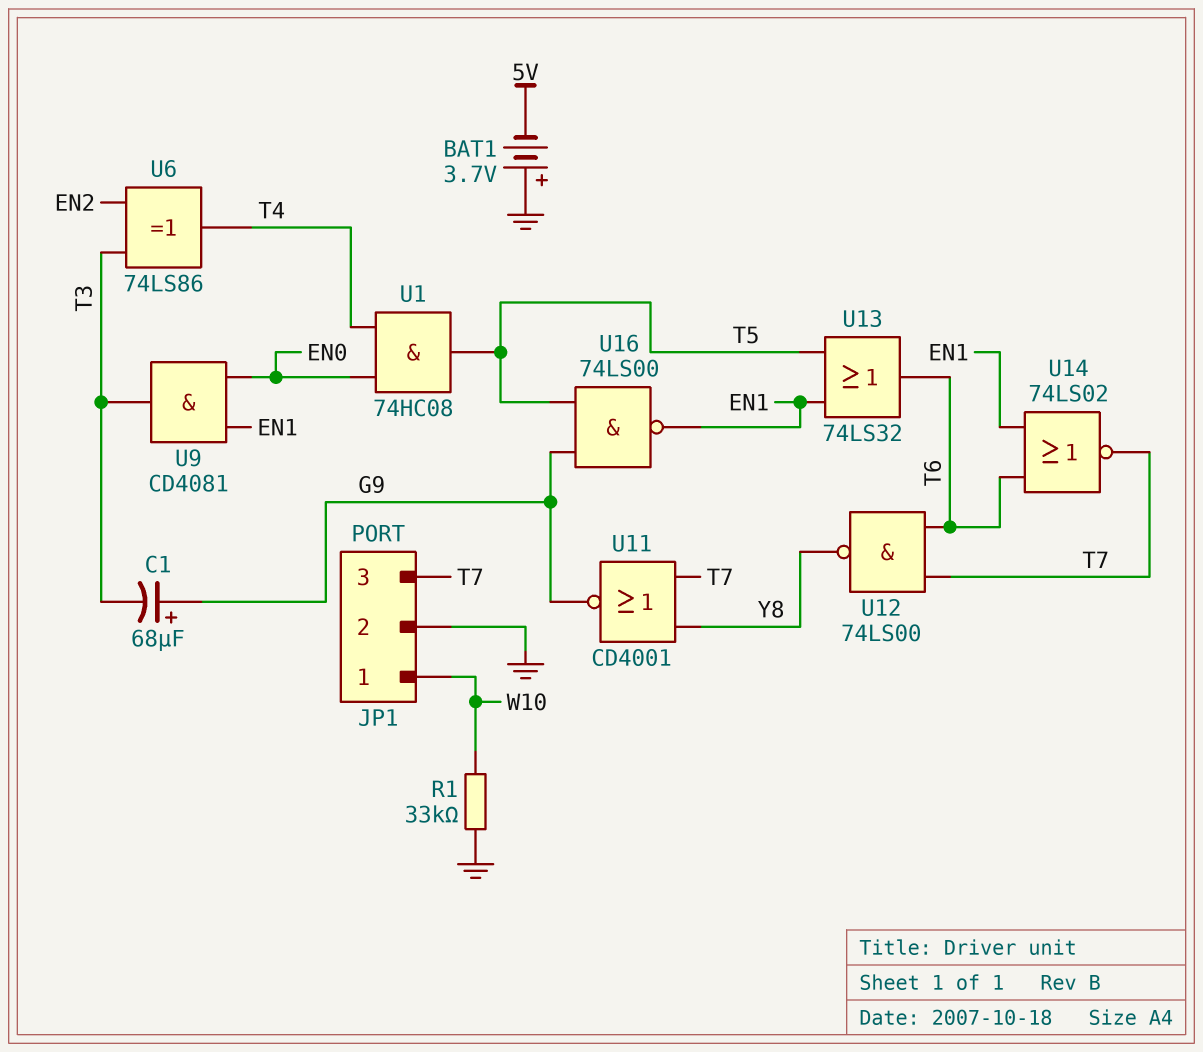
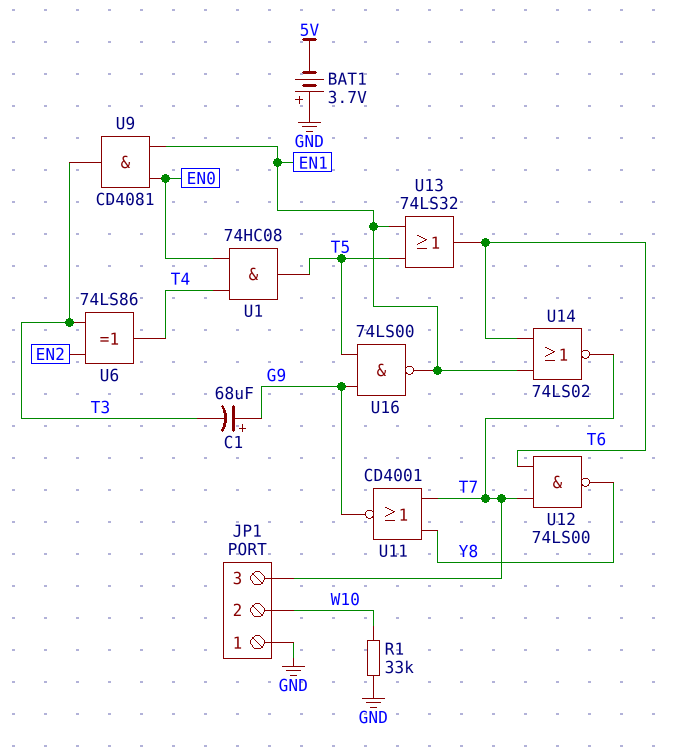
JP1 pin 1: W10 -> GND
JP1 pin 2: GND -> W10

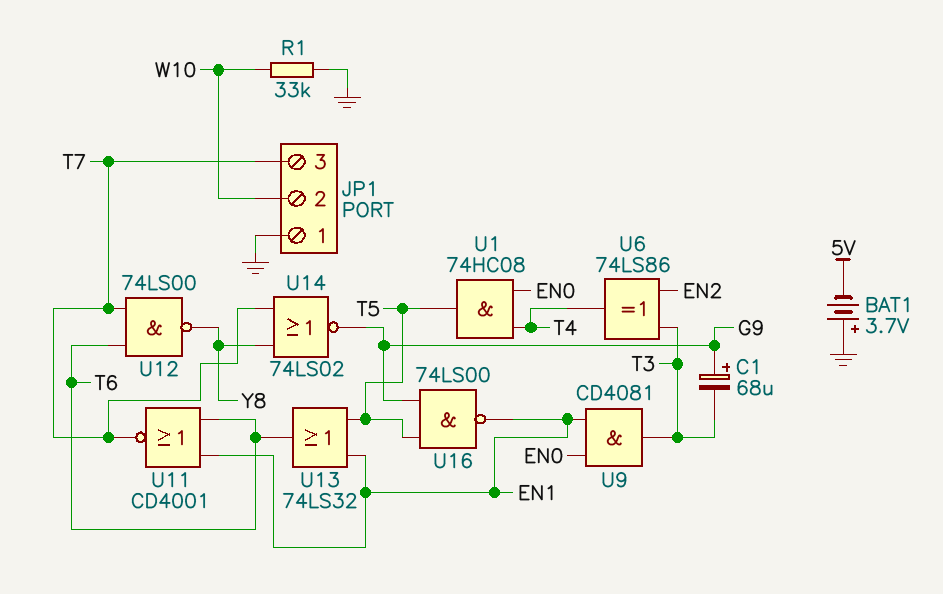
U11: NOR CD4001 (in T7, in Y8, out G9) -> NOR CD4001 (in EN1, in T6, out T7)
U14: NOR 74LS02 (in EN1, in T6, out T7) -> NOR 74LS02 (in T7, in Y8, out G9)

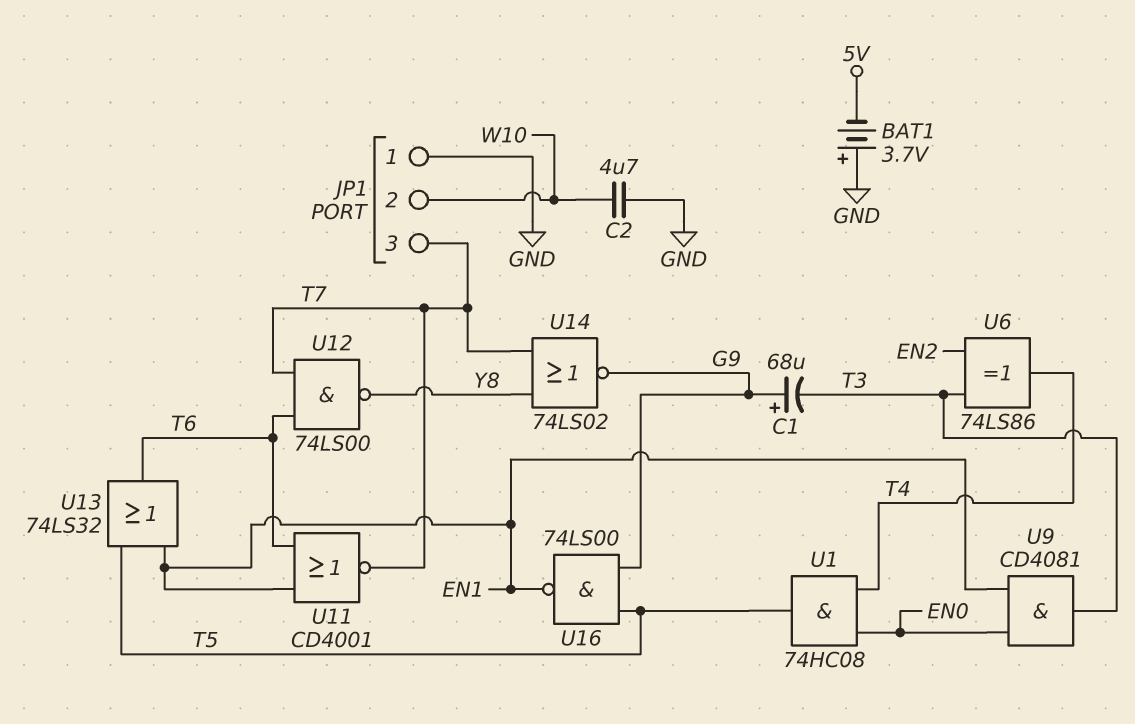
C2: none -> 4.7uF (GND, W10)
R1: 33k (GND, W10) -> none

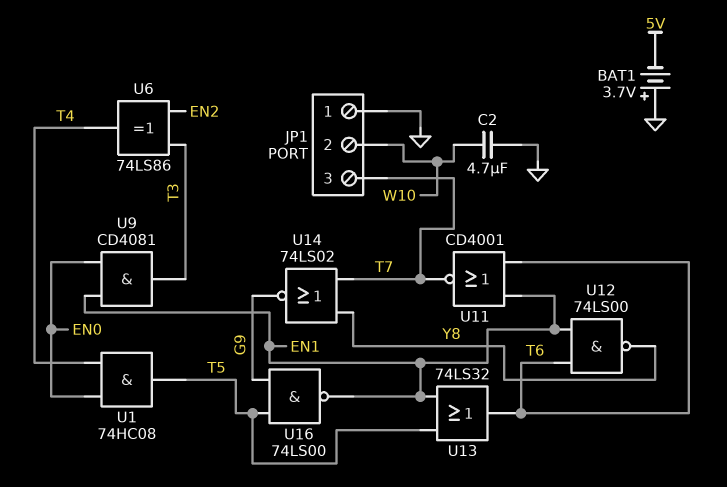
C1: 68uF (plus G9, minus T3) -> none
U12: NAND 74LS00 (in T6, in T7, out Y8) -> NAND 74LS00 (in EN1, in T6, out Y8)

